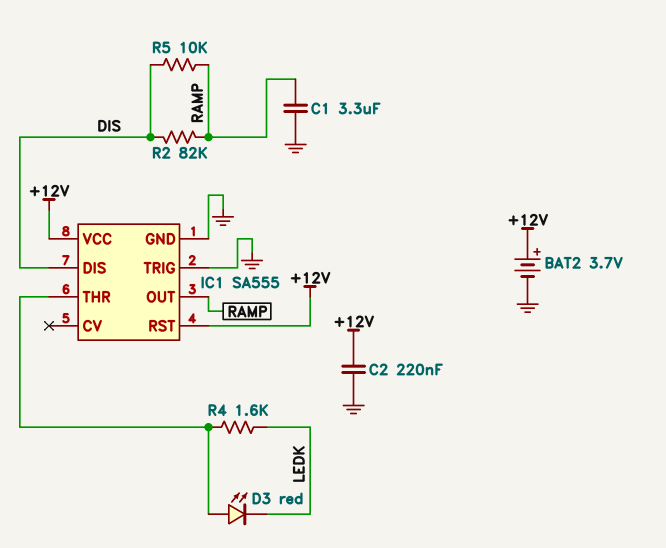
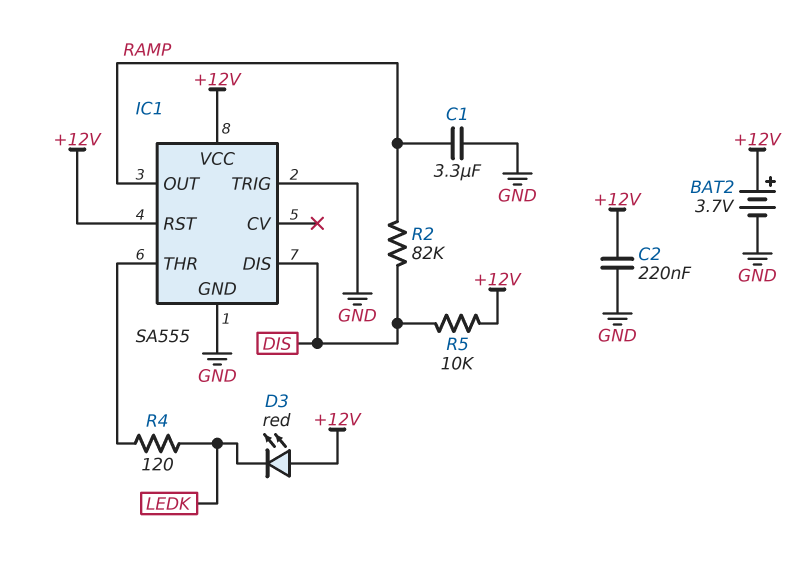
D3: LED red (A IC1/THR, K LEDK) -> LED red (A +12V, K LEDK)
R4: 1.6k (IC1/THR, LEDK) -> 120 (IC1/THR, LEDK)
R5: 10k (DIS, RAMP) -> 10k (+12V, DIS)

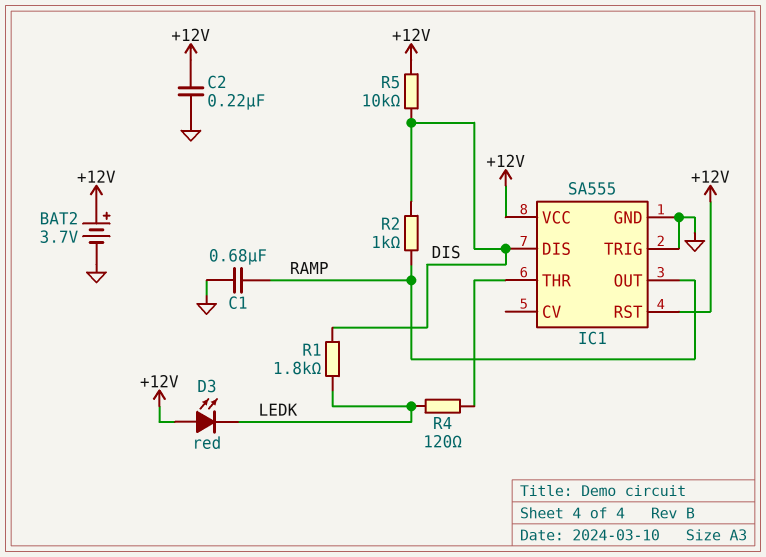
C1: 3.3uF (GND, RAMP) -> 680nF (GND, RAMP)
R1: none -> 1.8k (DIS, LEDK)
R2: 82k (DIS, RAMP) -> 1k (DIS, RAMP)

